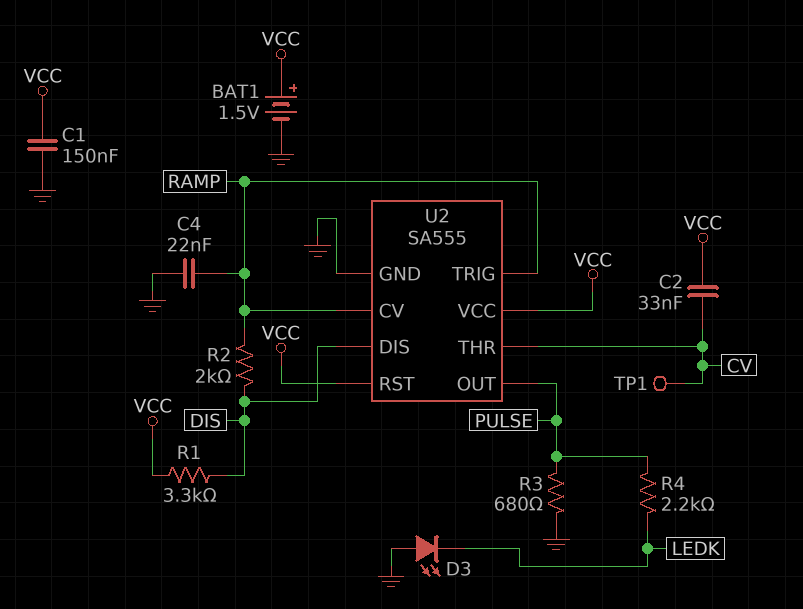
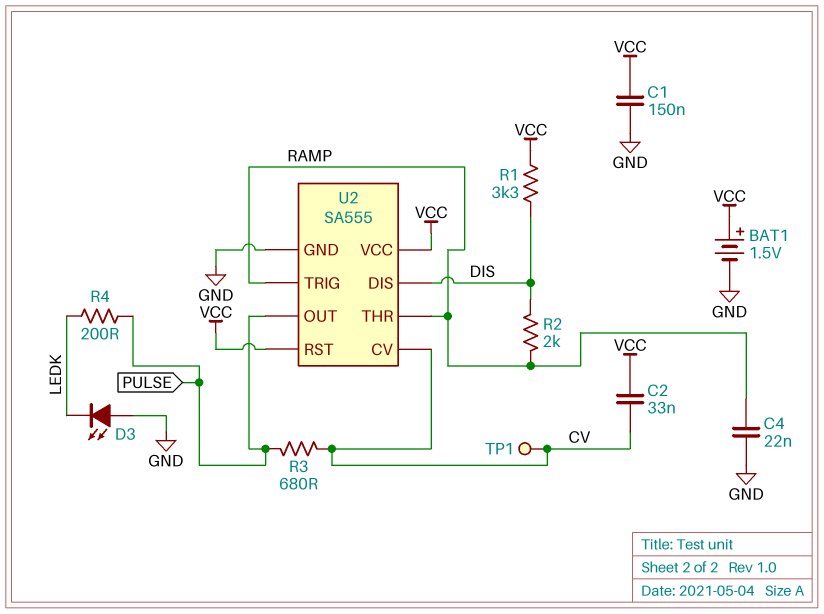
R3: 680 (GND, PULSE) -> 680 (CV, PULSE)
R4: 2.2k (LEDK, PULSE) -> 200 (LEDK, PULSE)
U2 pin CV: RAMP -> CV
U2 pin THR: CV -> RAMP

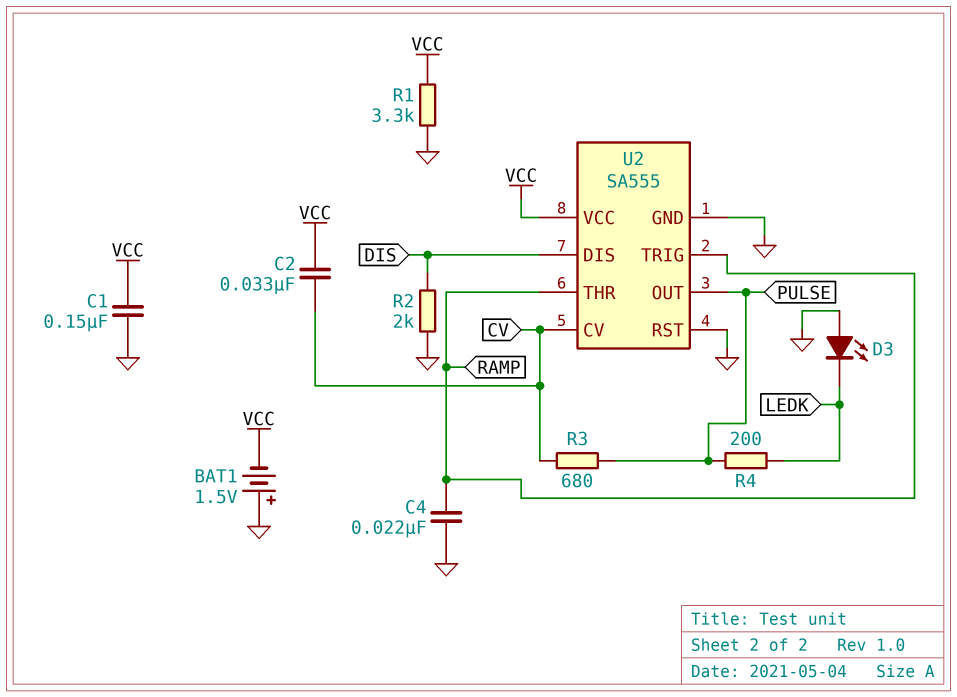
BAT1: 1.5V (plus VCC, minus GND) -> 1.5V (plus GND, minus VCC)
R1: 3.3k (DIS, VCC) -> 3.3k (GND, VCC)
R2: 2k (DIS, RAMP) -> 2k (DIS, GND)
TP1: test point (CV) -> none
U2 pin RST: VCC -> GND

